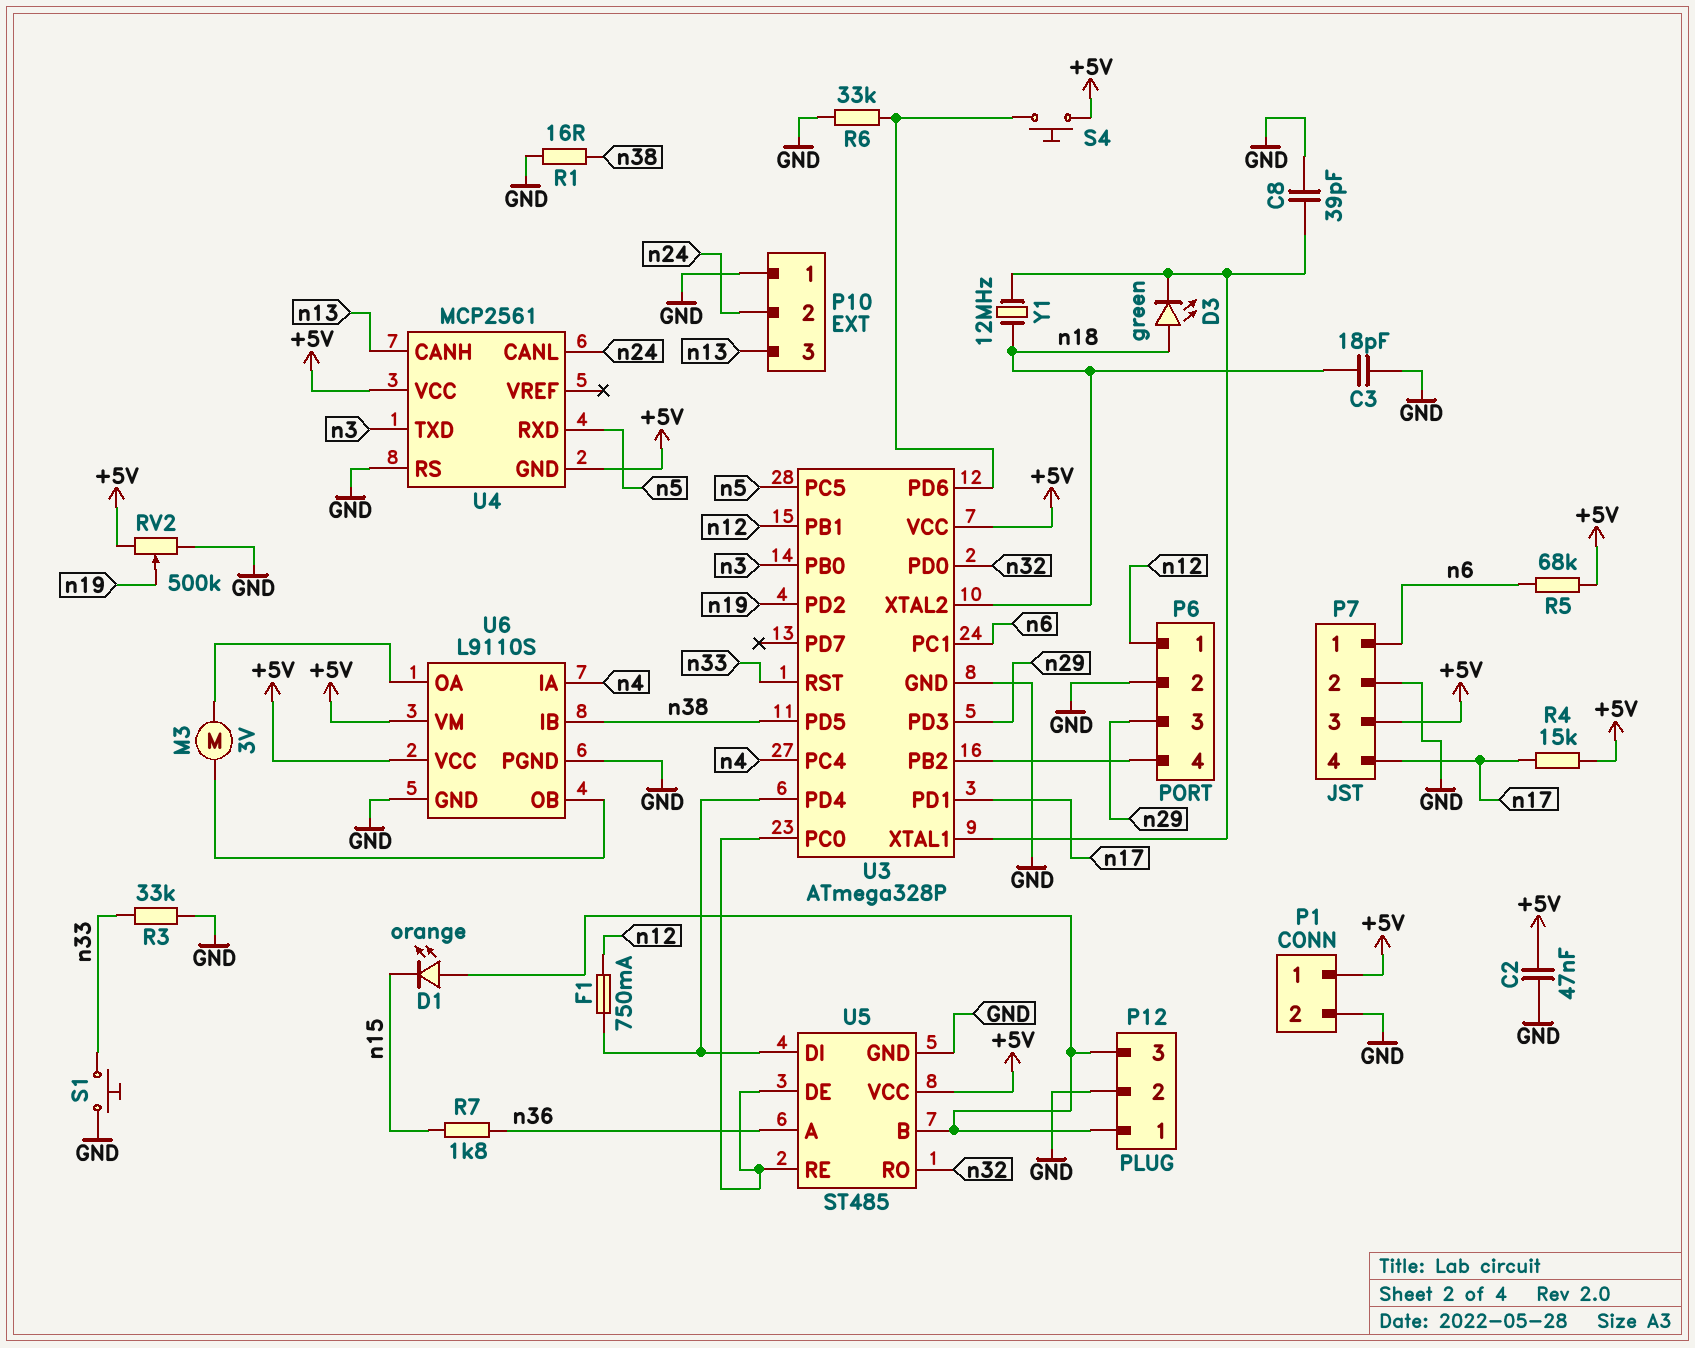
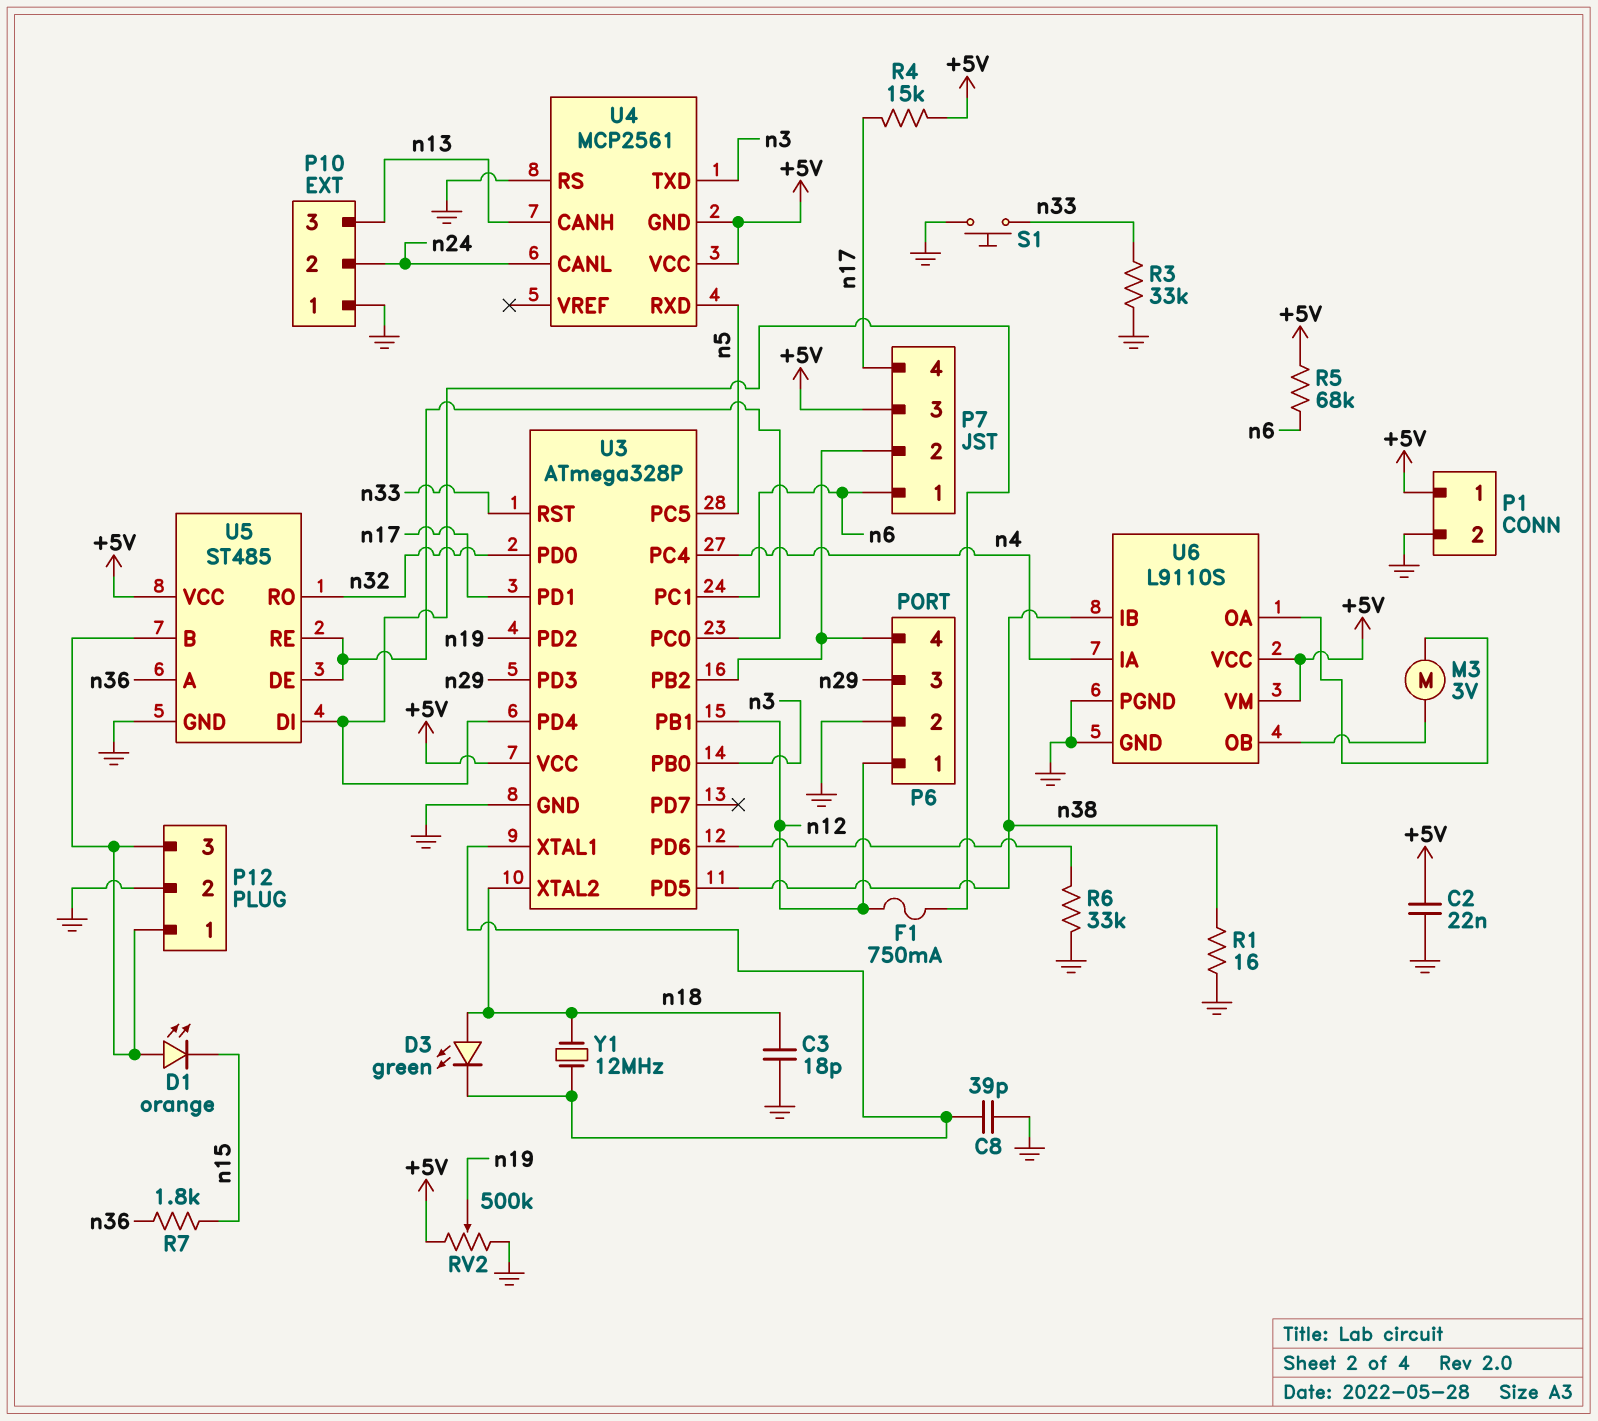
C2: 47nF (+5V, GND) -> 22nF (+5V, GND)
P7 pin 2: GND -> P6/4
S4: button (+5V, U3/PD6) -> none

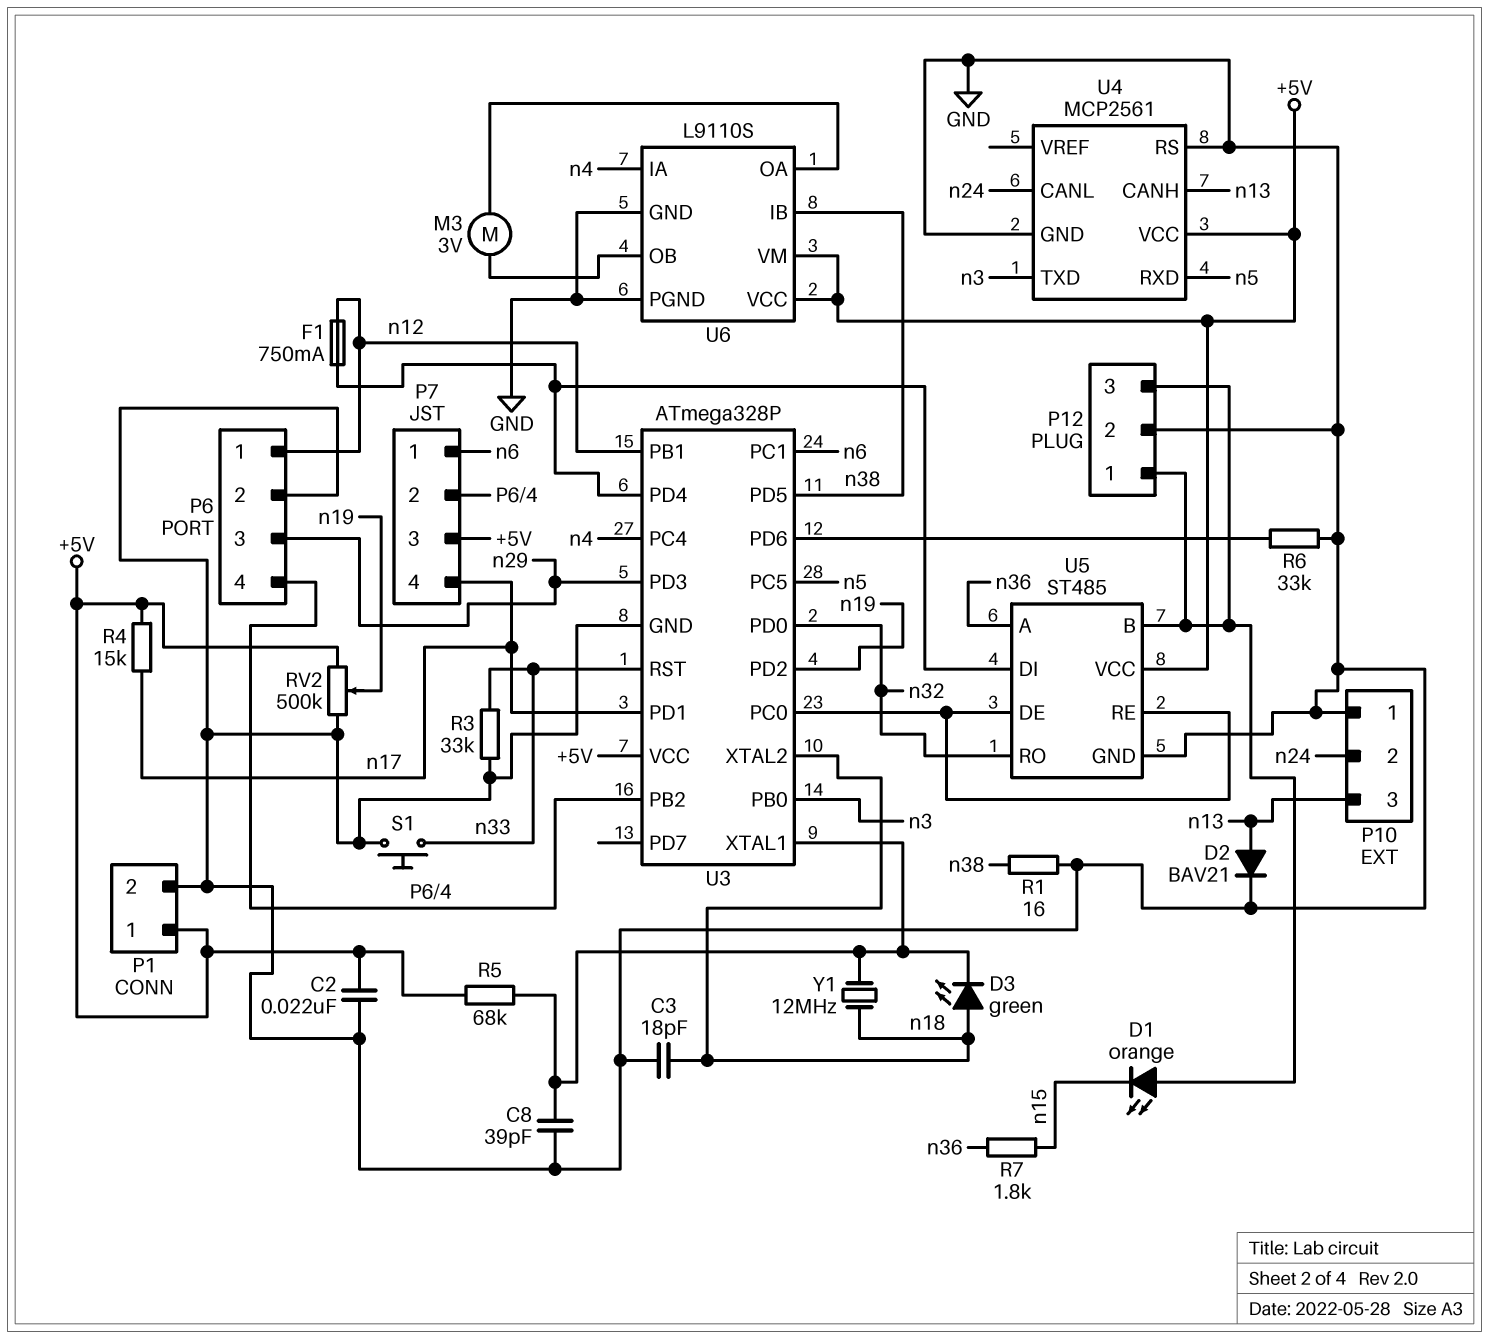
D2: none -> diode BAV21 (A n13, K GND)
R5: 68k (+5V, n6) -> 68k (+5V, U3/XTAL1)
U4 pin GND: +5V -> GND

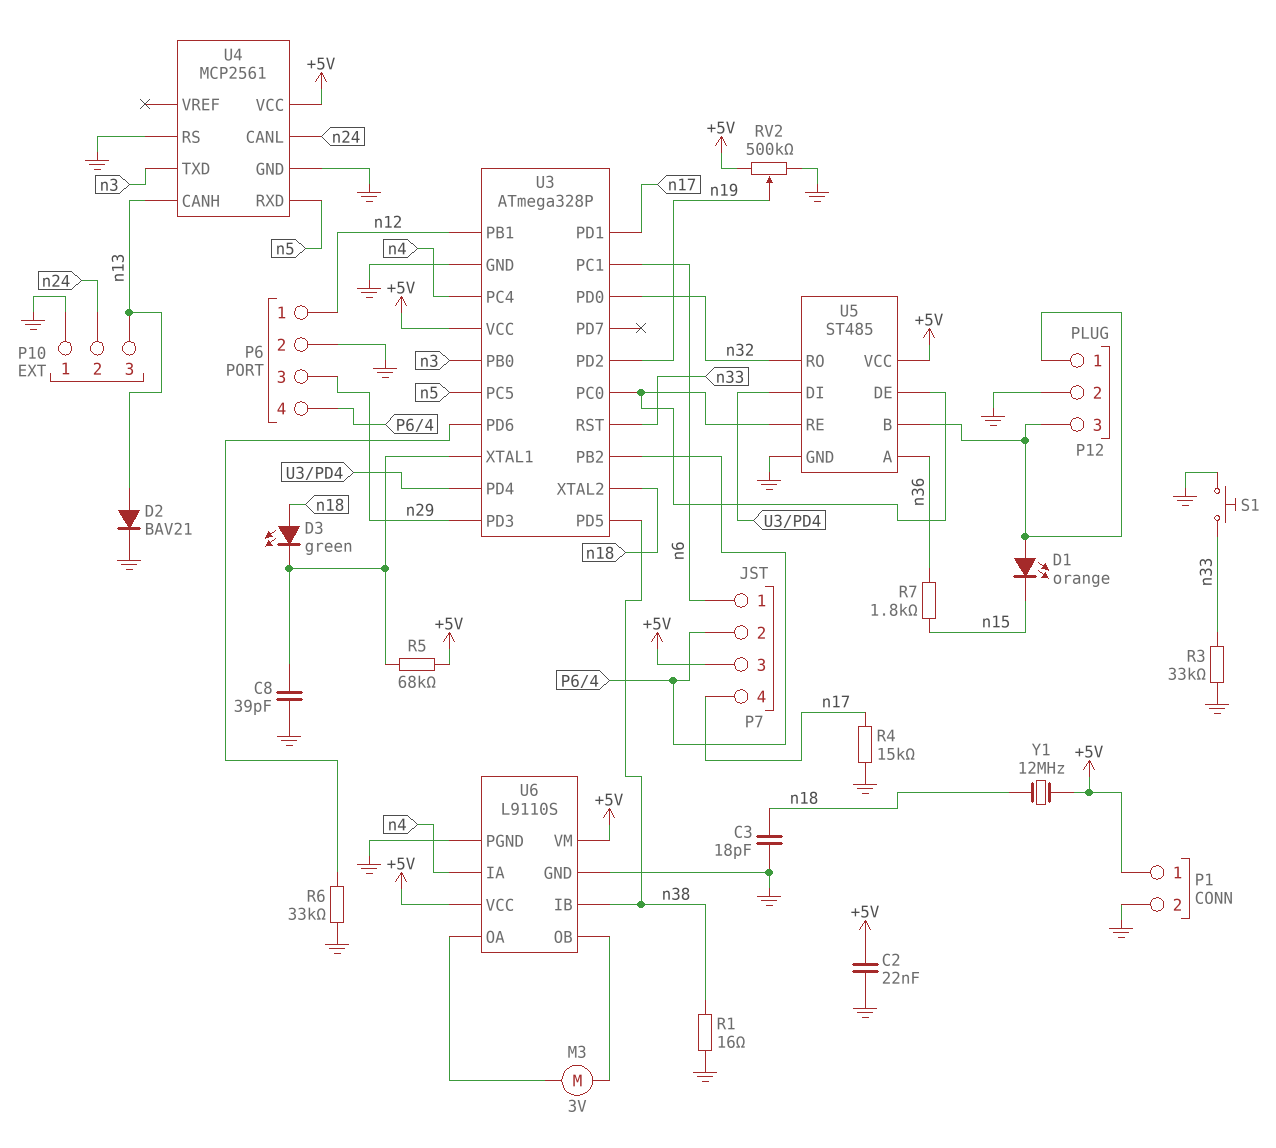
F1: 750mA (U3/PD4, n12) -> none
R4: 15k (+5V, n17) -> 15k (GND, n17)
Y1: 12MHz (U3/XTAL1, n18) -> 12MHz (+5V, n18)

